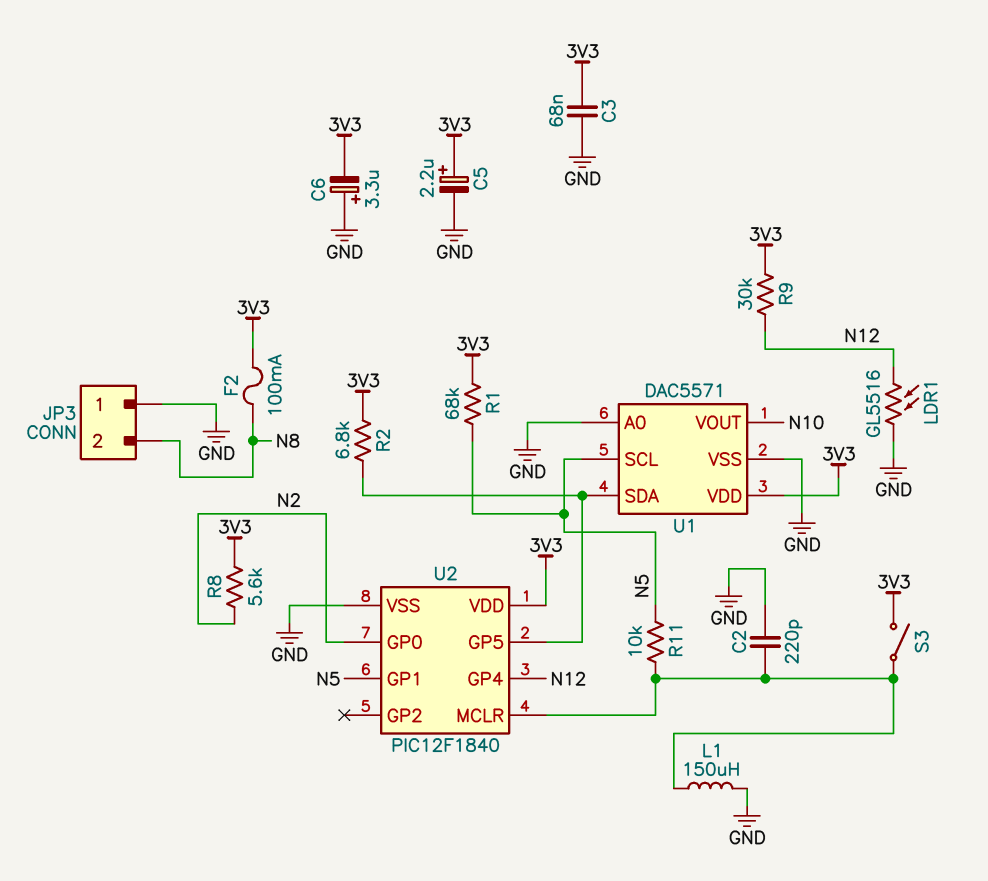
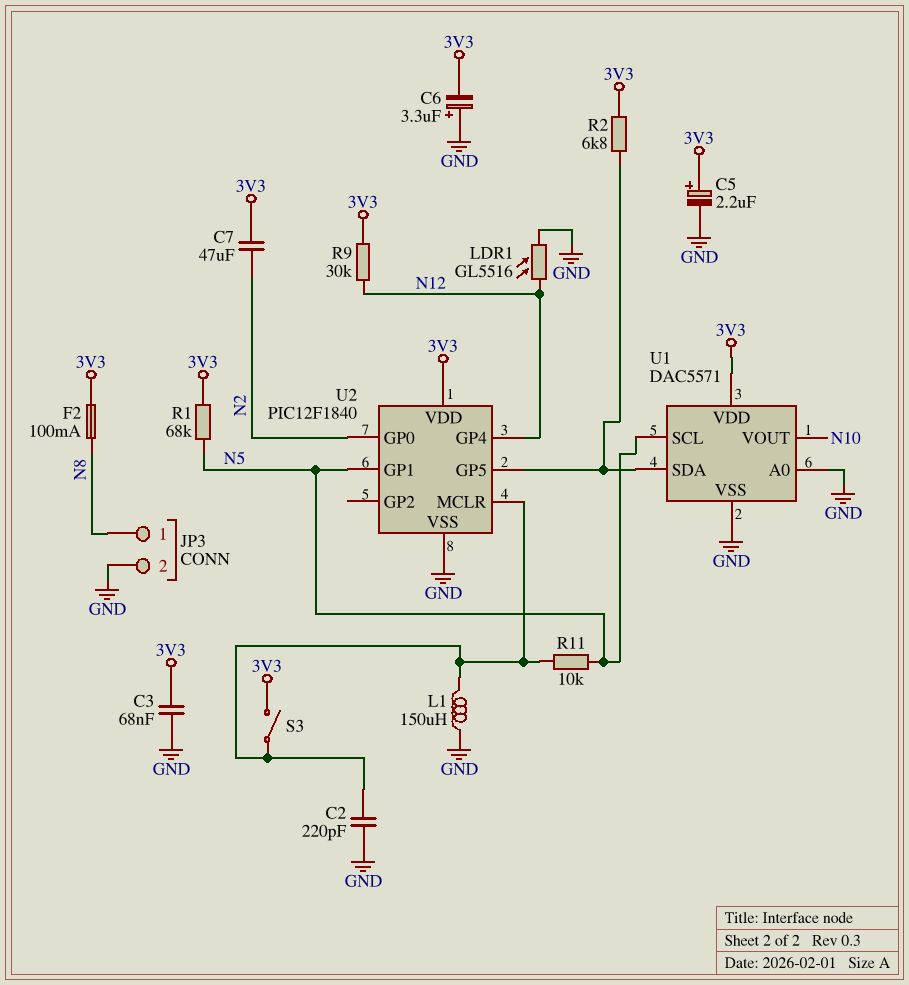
C7: none -> 47uF (3V3, N2)
JP3 pin 1: GND -> N8
JP3 pin 2: N8 -> GND
R8: 5.6k (3V3, N2) -> none

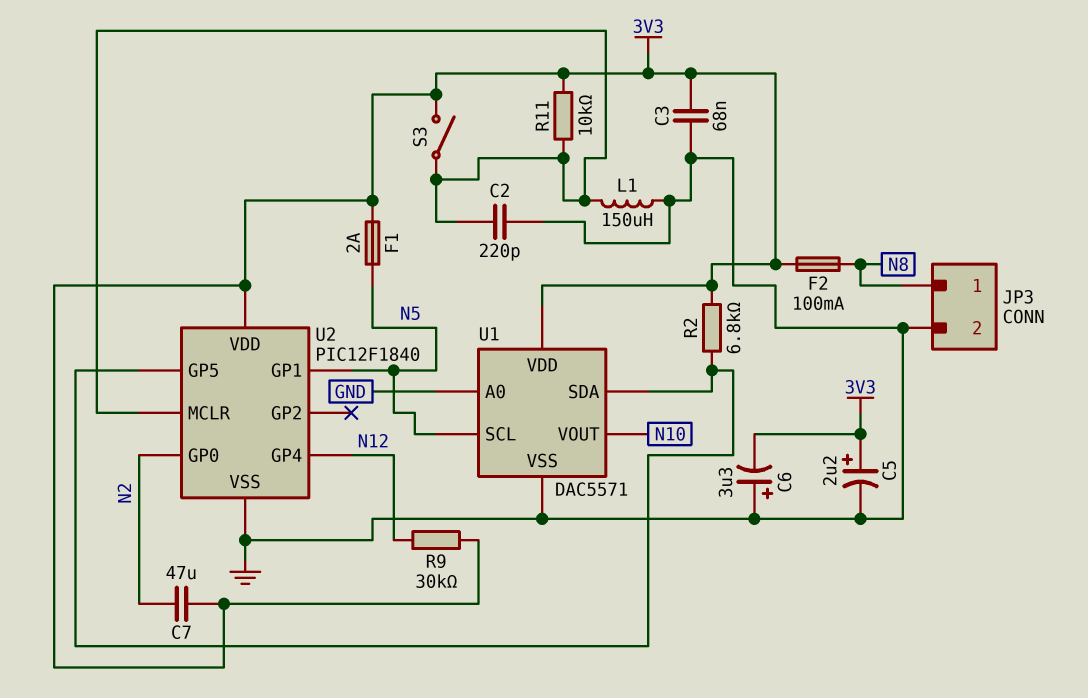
F1: none -> 2A (3V3, N5)
LDR1: GL5516 (GND, N12) -> none
R1: 68k (3V3, N5) -> none
R11: 10k (N5, U2/MCLR) -> 10k (3V3, U2/MCLR)

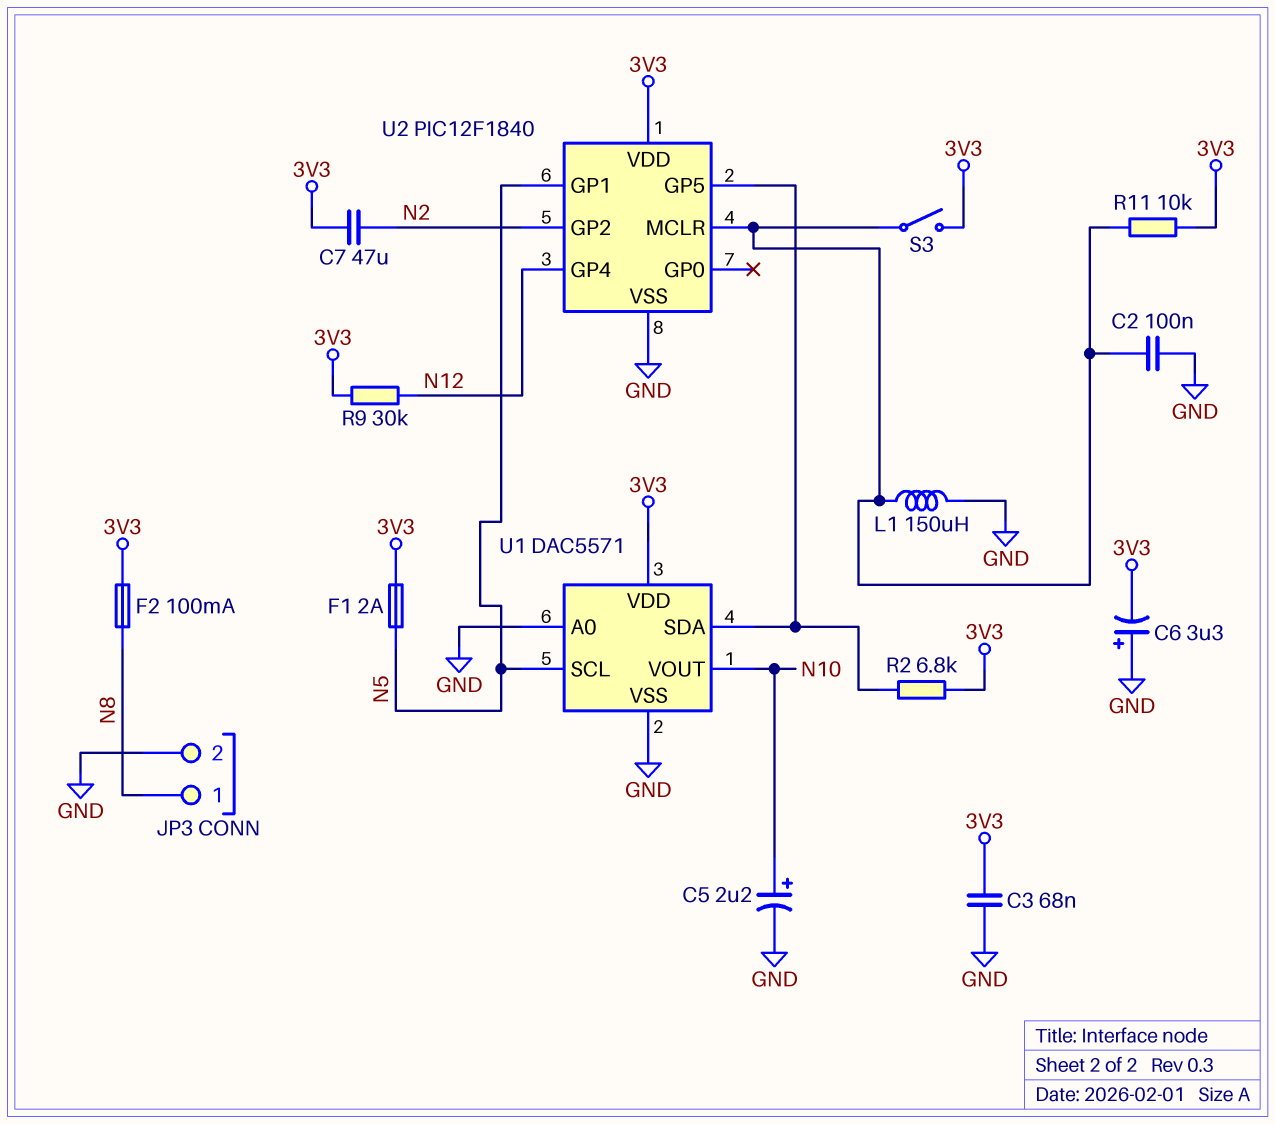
C2: 220pF (GND, U2/MCLR) -> 100nF (GND, U2/MCLR)
C5: 2.2uF (plus 3V3, minus GND) -> 2.2uF (plus N10, minus GND)
U2 pin GP0: N2 -> none
U2 pin GP2: none -> N2

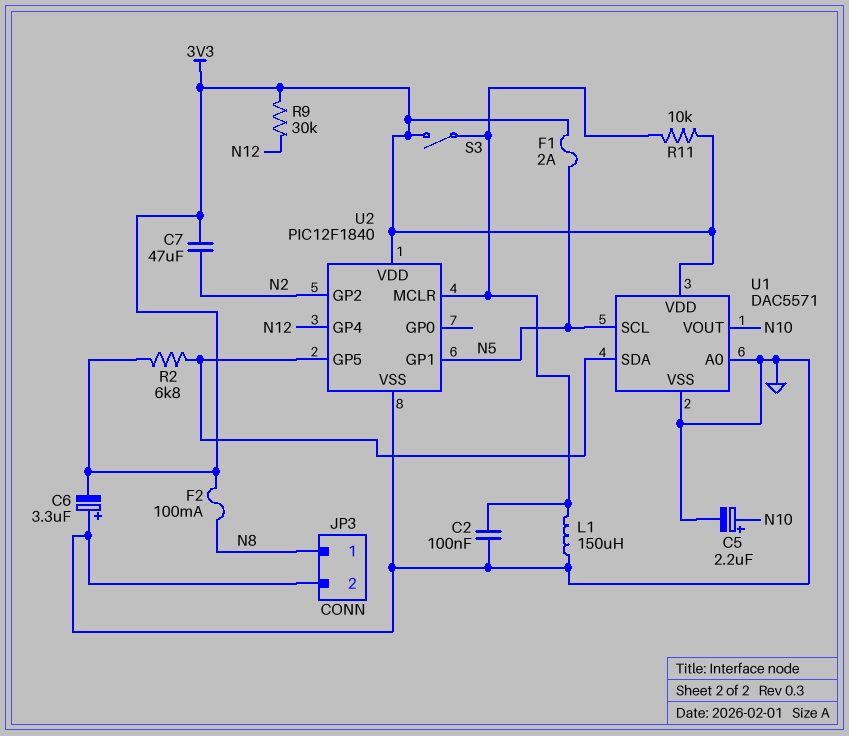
C3: 68nF (3V3, GND) -> none

